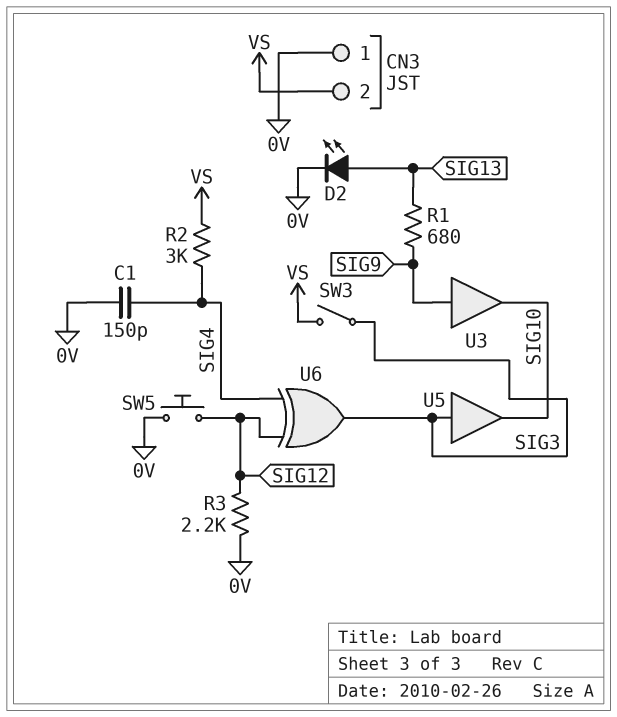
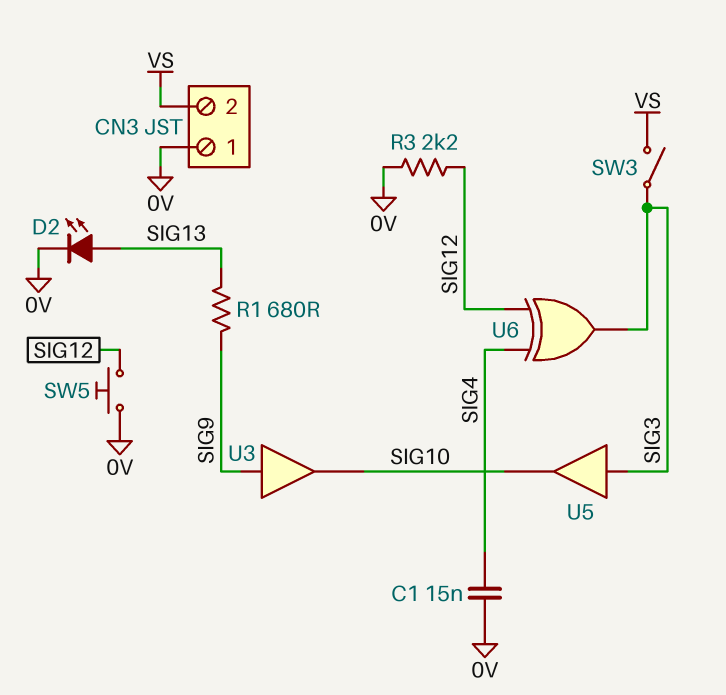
C1: 150pF (0V, SIG4) -> 15nF (0V, SIG4)
R2: 3k (SIG4, VS) -> none

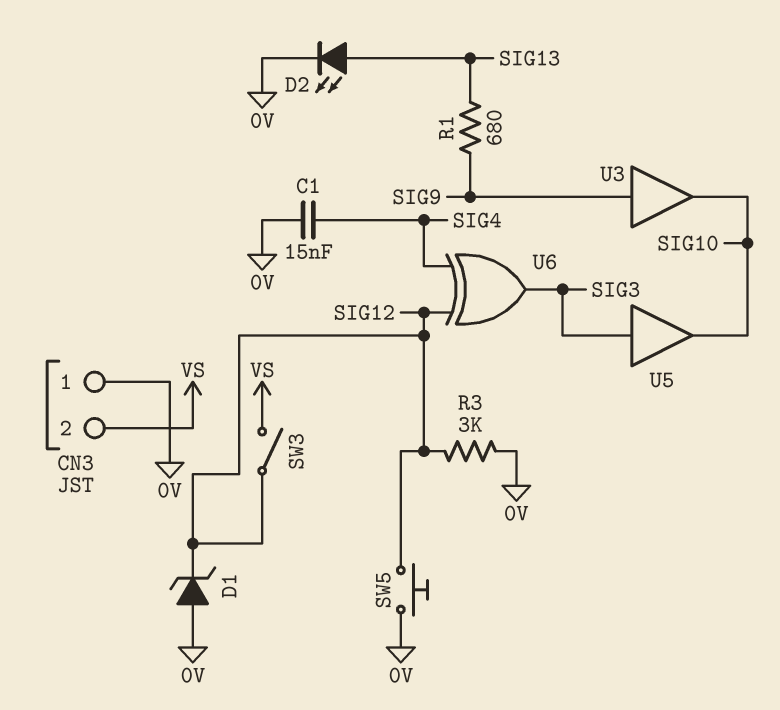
D1: none -> zener (A 0V, K SIG12)
R3: 2.2k (0V, SIG12) -> 3k (0V, SIG12)
SW3: switch (SIG3, VS) -> switch (SIG12, VS)

